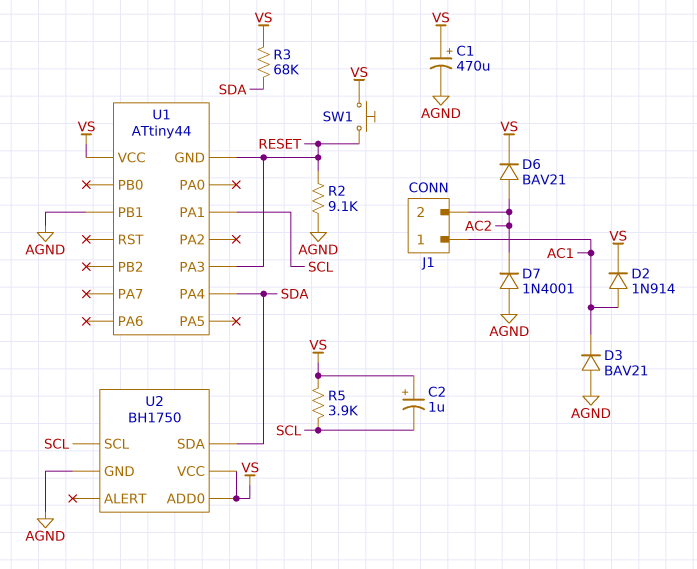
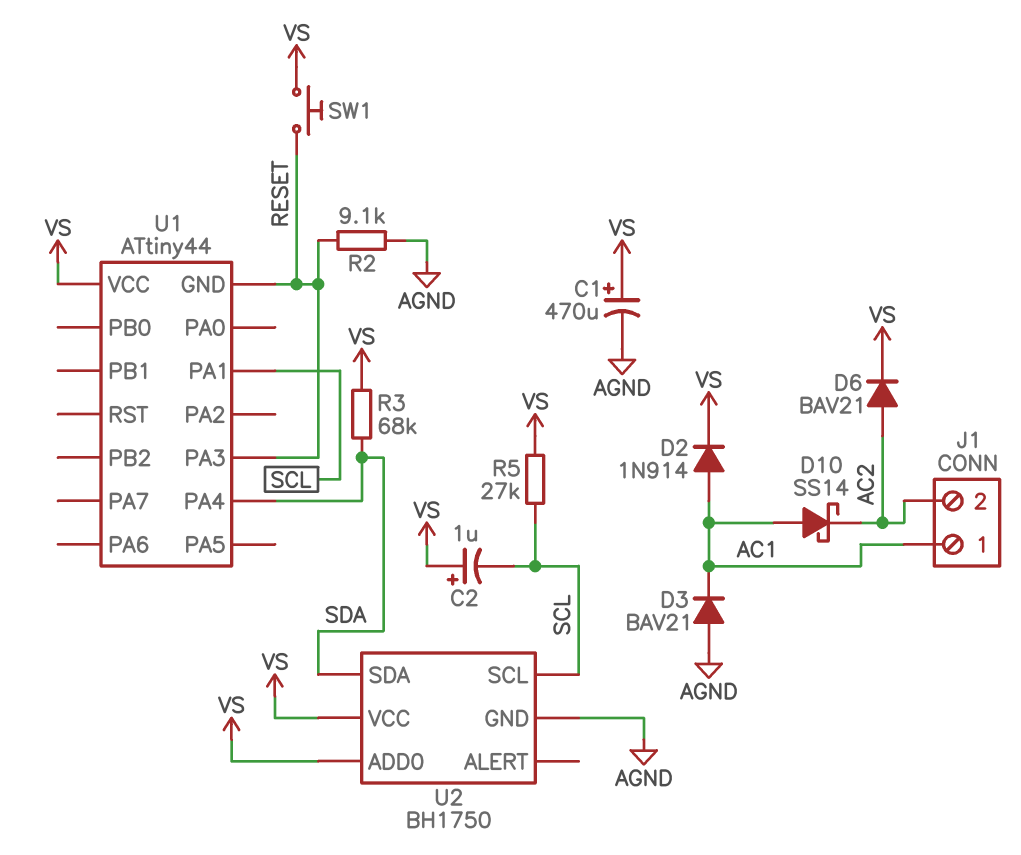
D7: diode 1N4001 (A AGND, K AC2) -> none
D10: none -> schottky SS14 (A AC1, K AC2)
R5: 3.9k (SCL, VS) -> 27k (SCL, VS)
U1 pin PB1: AGND -> none

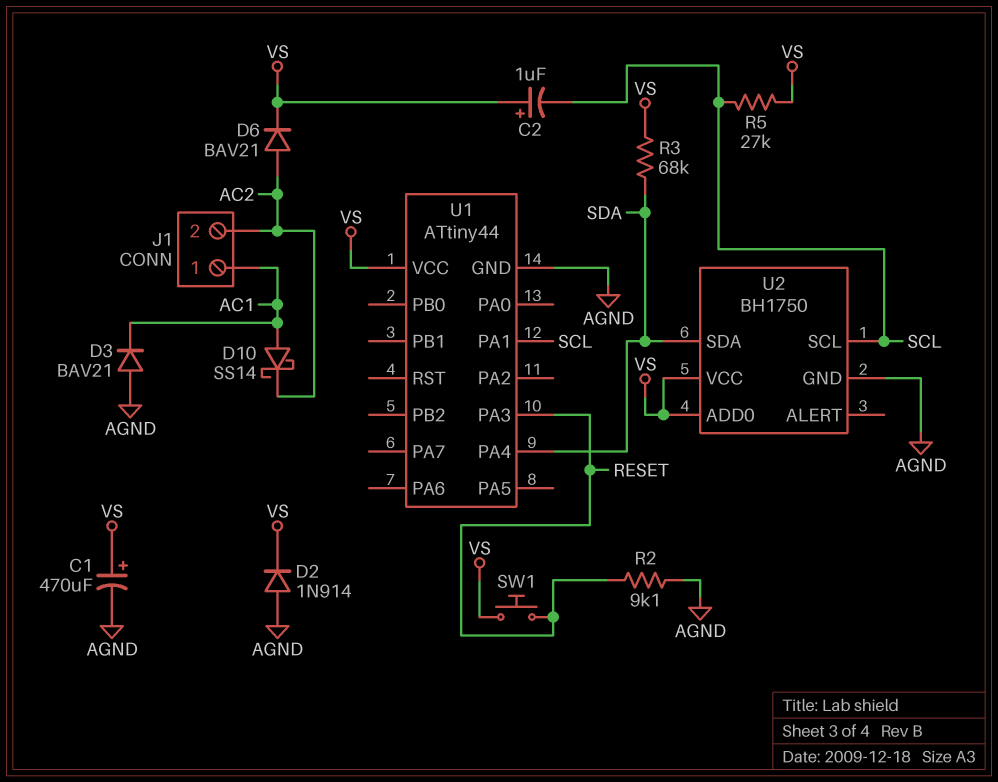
D2: diode 1N914 (A AC1, K VS) -> diode 1N914 (A AGND, K VS)
U1 pin GND: RESET -> AGND

